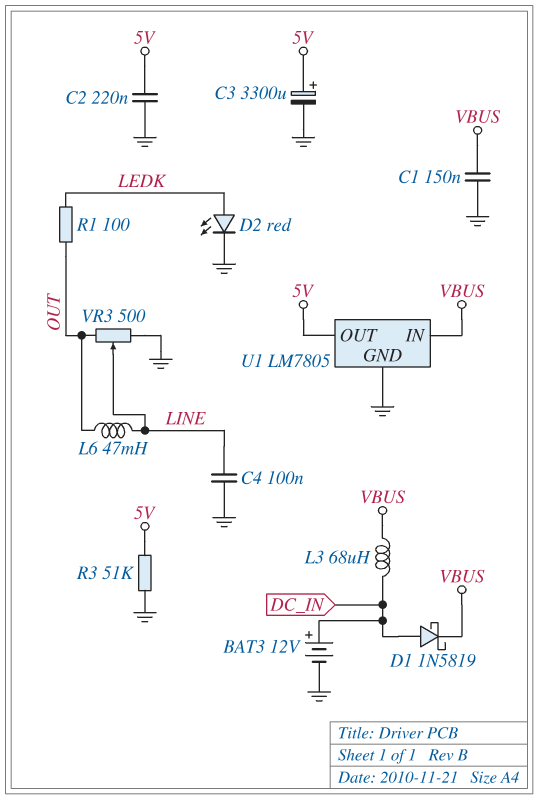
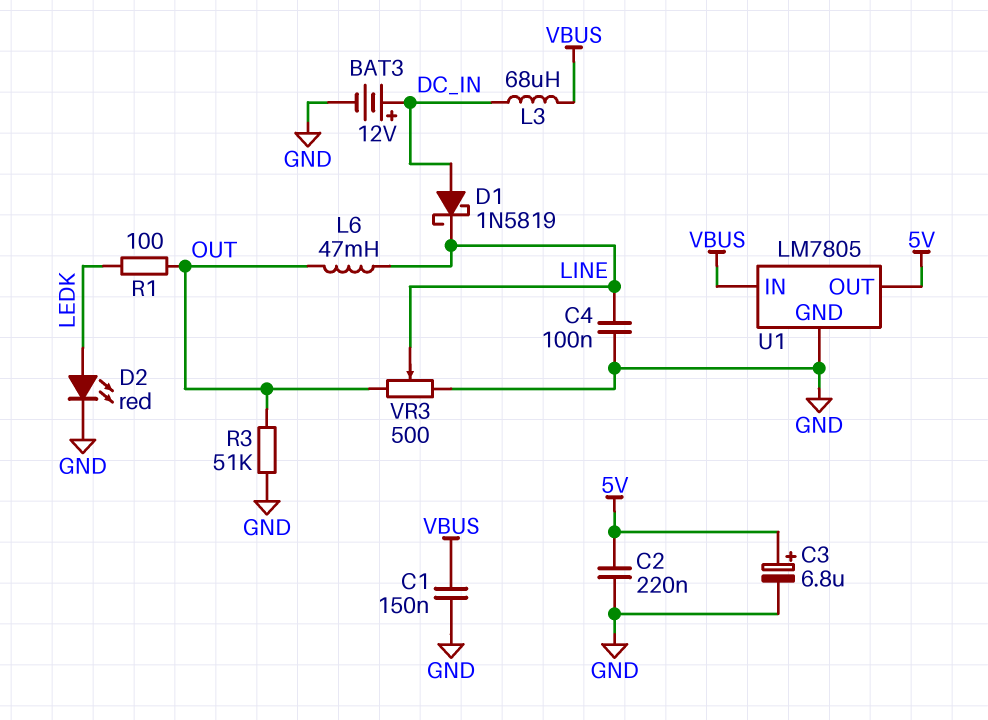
C3: 3300uF (plus 5V, minus GND) -> 6.8uF (plus 5V, minus GND)
D1: schottky 1N5819 (A DC_IN, K VBUS) -> schottky 1N5819 (A DC_IN, K LINE)
R3: 51k (5V, GND) -> 51k (GND, OUT)

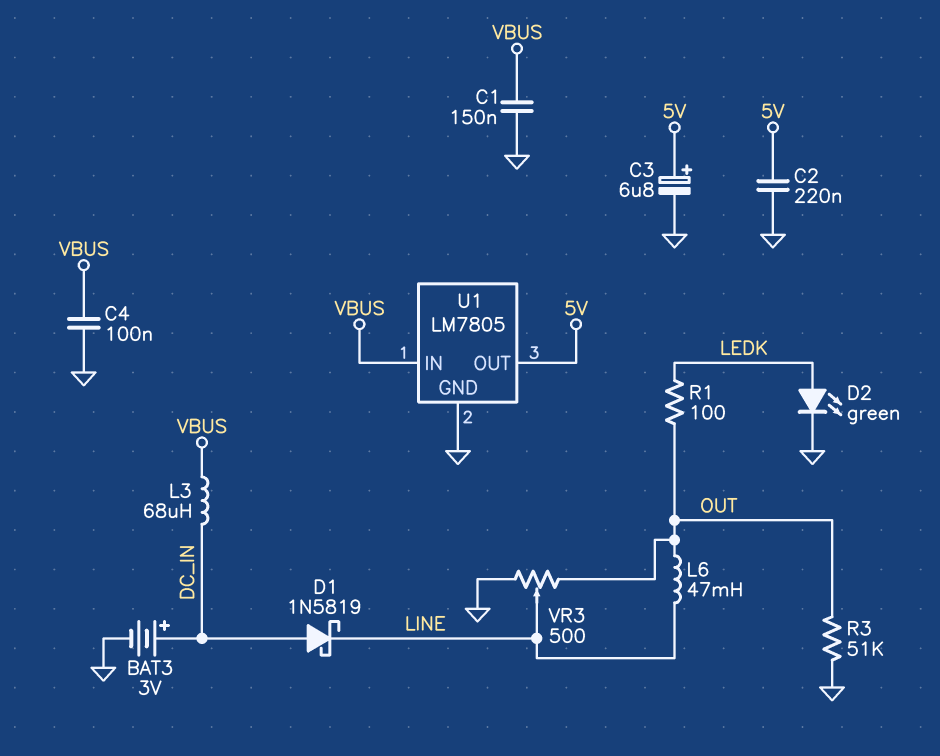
BAT3: 12V (plus DC_IN, minus GND) -> 3V (plus DC_IN, minus GND)
C4: 100nF (GND, LINE) -> 100nF (GND, VBUS)
D2: LED red (A LEDK, K GND) -> LED green (A LEDK, K GND)

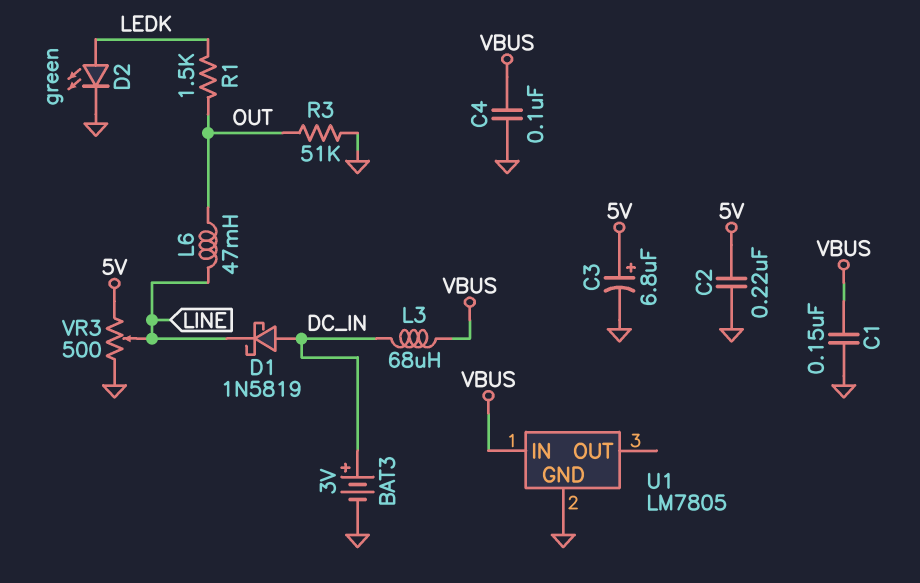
R1: 100 (LEDK, OUT) -> 1.5k (LEDK, OUT)
U1 pin OUT: 5V -> none
VR3: 500 (GND, OUT, wiper LINE) -> 500 (5V, GND, wiper LINE)

